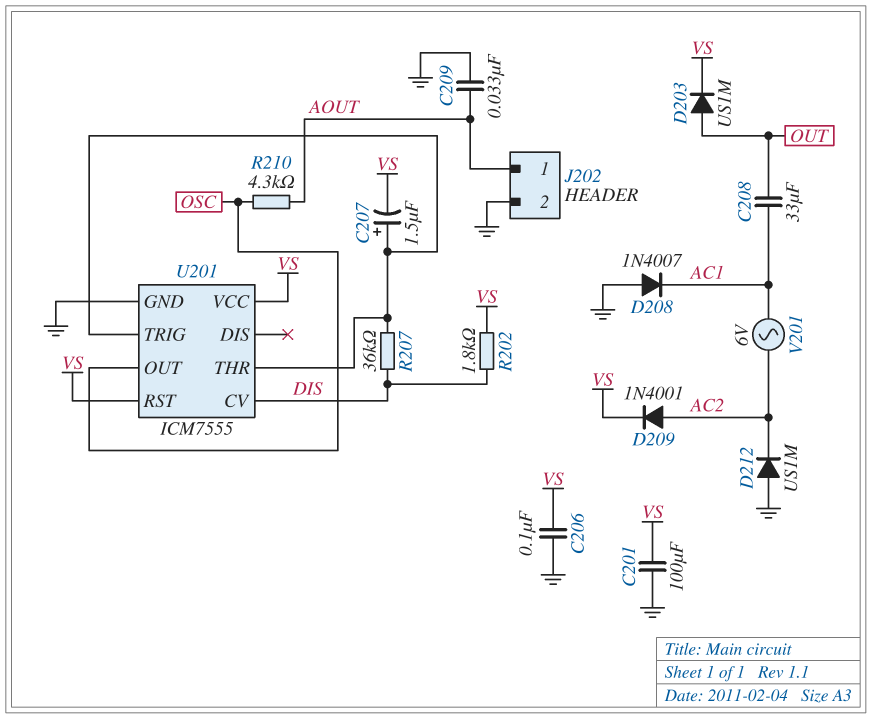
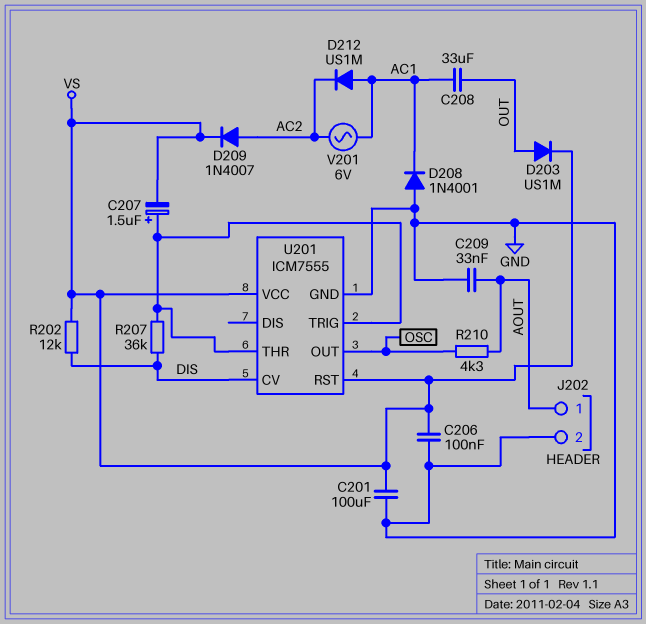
D208: diode 1N4007 (A GND, K AC1) -> diode 1N4001 (A GND, K AC1)
D209: diode 1N4001 (A AC2, K VS) -> diode 1N4007 (A AC2, K VS)
D212: diode US1M (A GND, K AC2) -> diode US1M (A AC1, K AC2)
R202: 1.8k (DIS, VS) -> 12k (DIS, VS)

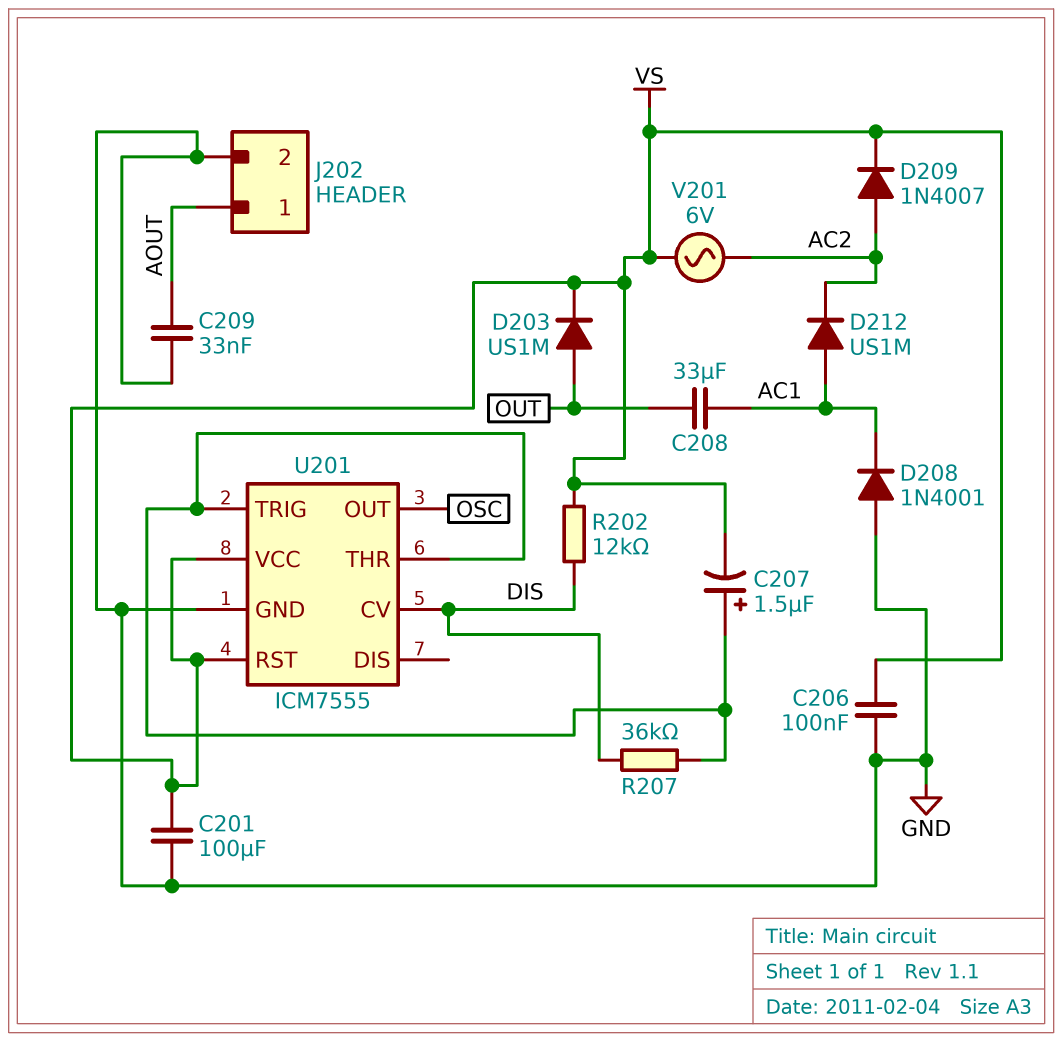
R210: 4.3k (AOUT, OSC) -> none
V201: AC 6V (AC1, AC2) -> AC 6V (AC2, VS)

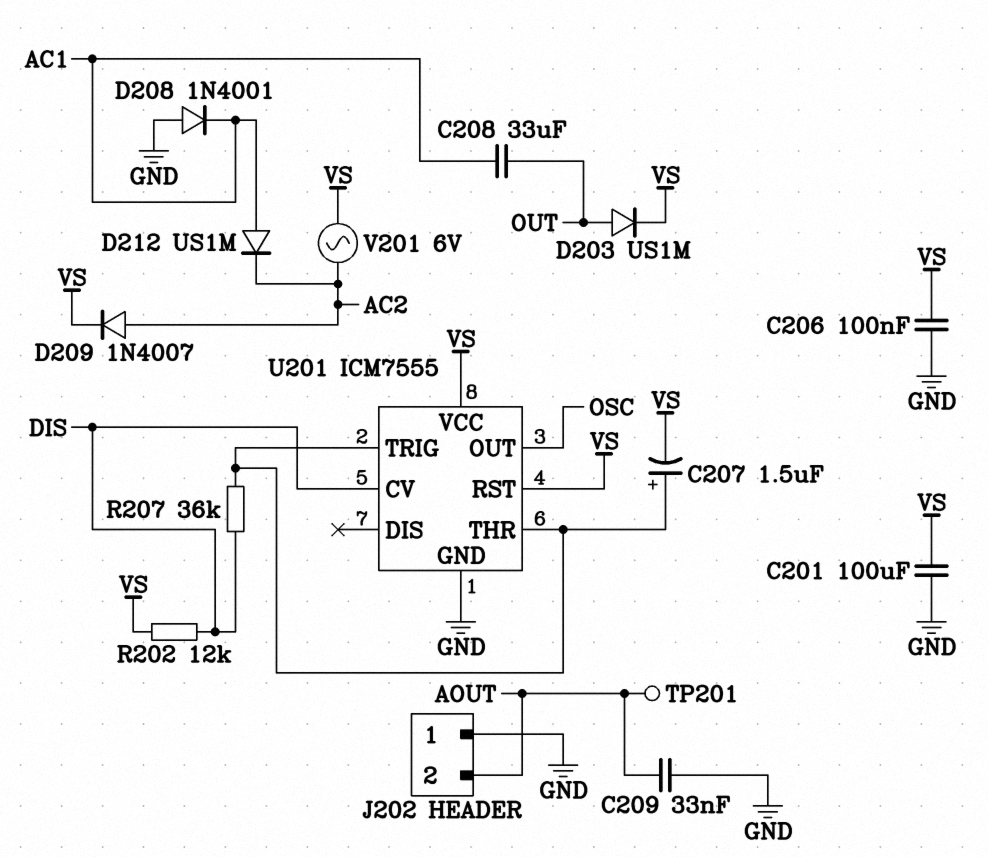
J202 pin 1: AOUT -> GND
J202 pin 2: GND -> AOUT
TP201: none -> test point (AOUT)

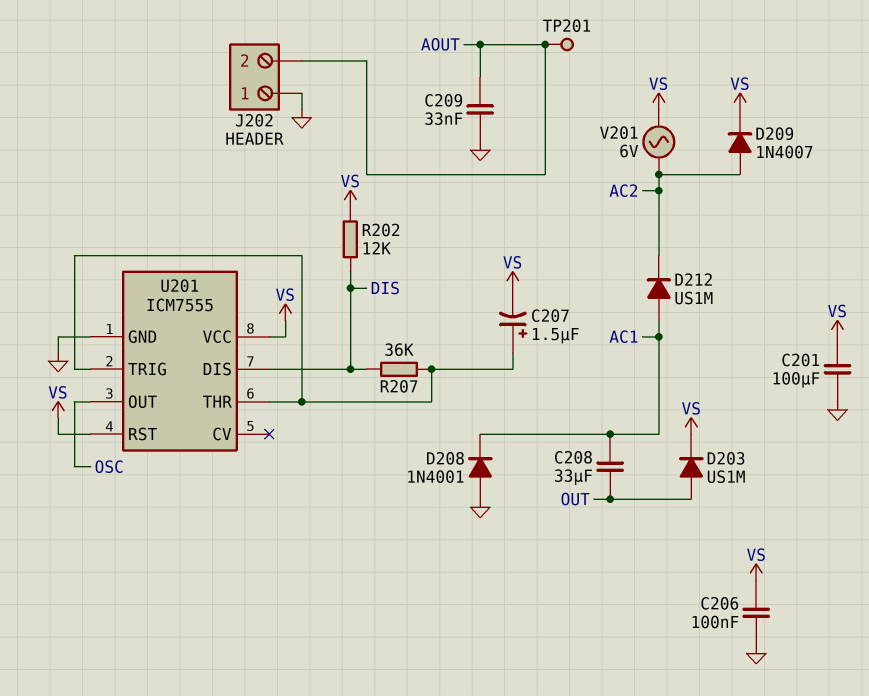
U201 pin CV: DIS -> none
U201 pin DIS: none -> DIS

